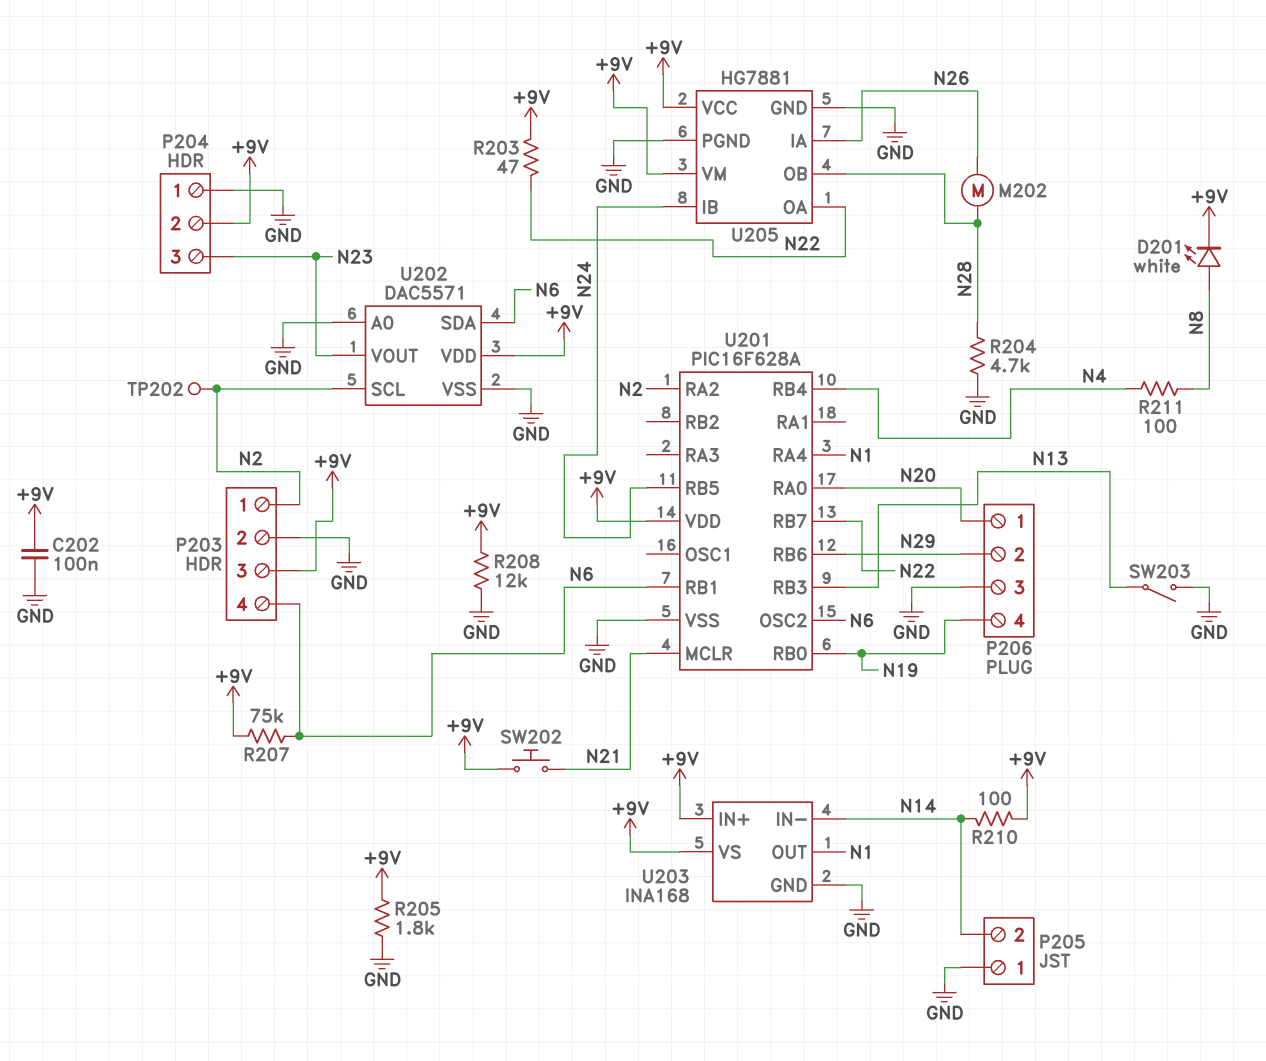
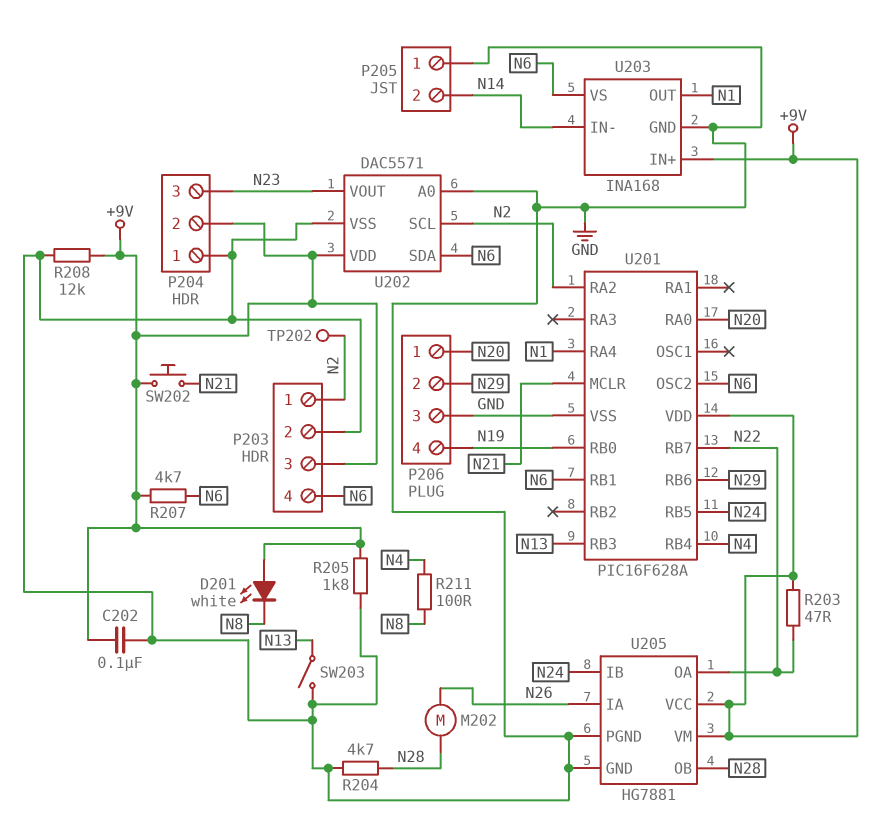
D201: LED white (A N8, K +9V) -> LED white (A +9V, K N8)
R207: 75k (+9V, N6) -> 4.7k (+9V, N6)
R210: 100 (+9V, N14) -> none
U203 pin VS: +9V -> N6

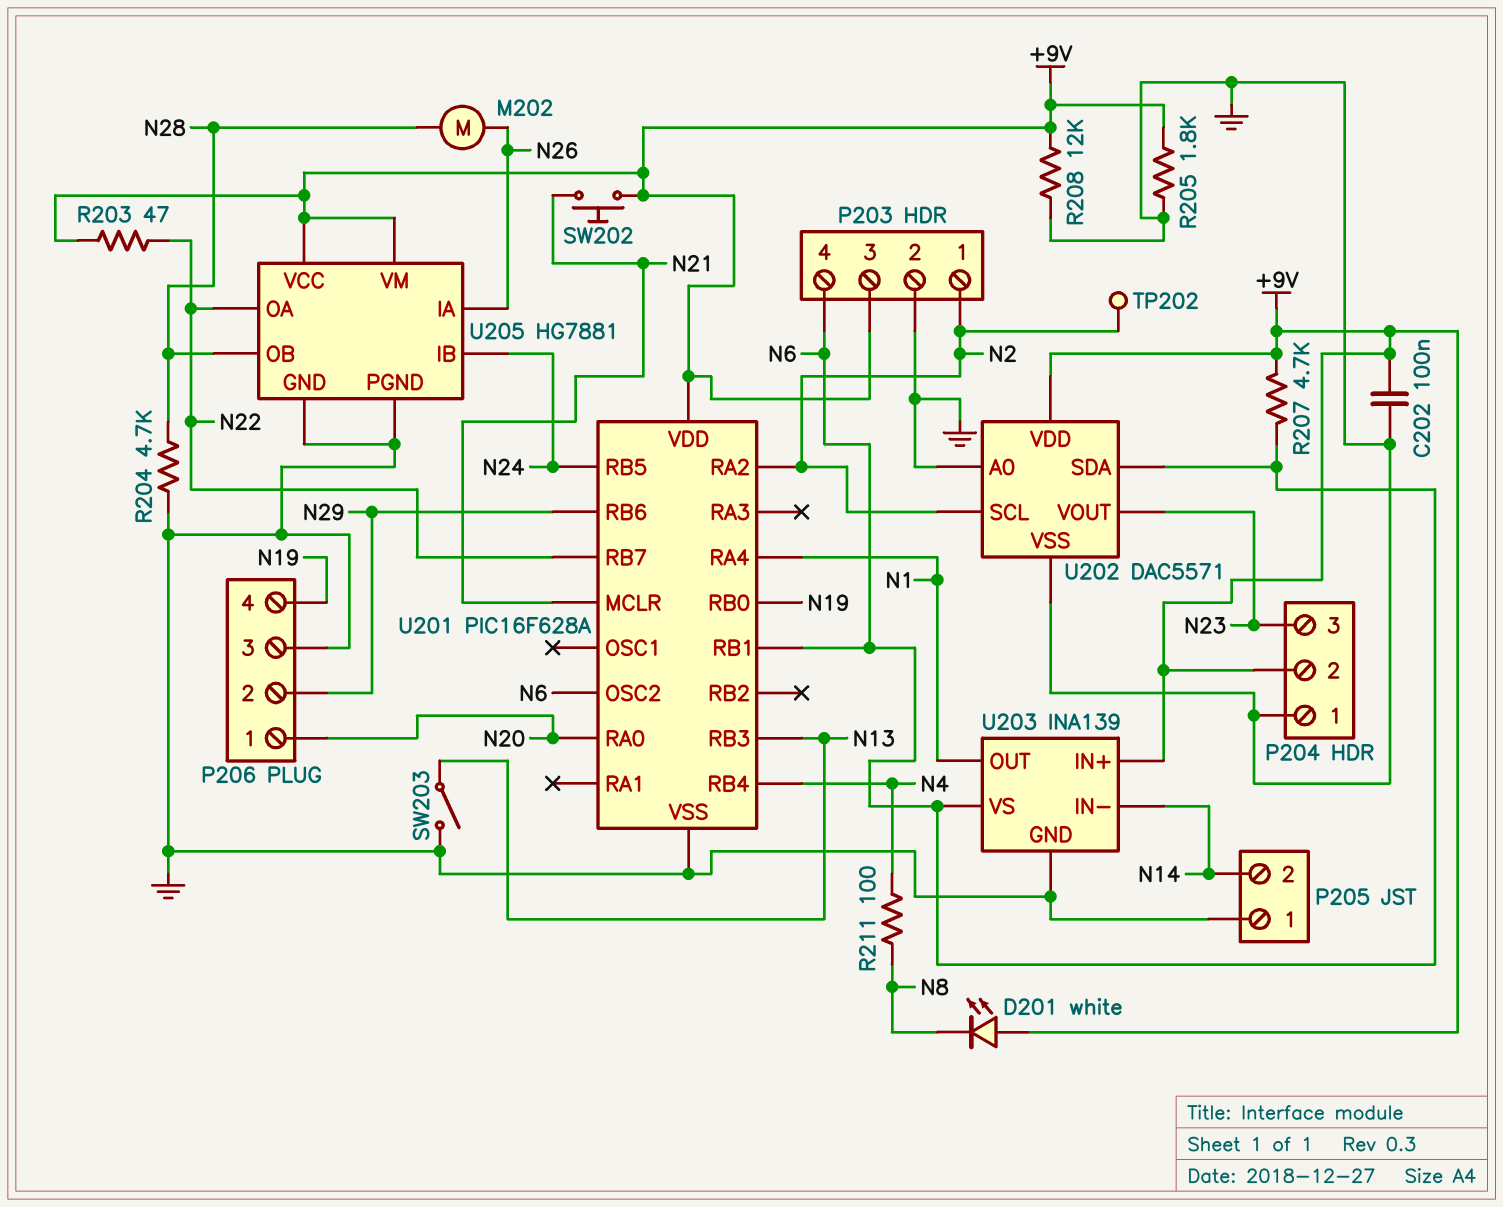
U203: INA168 -> INA139

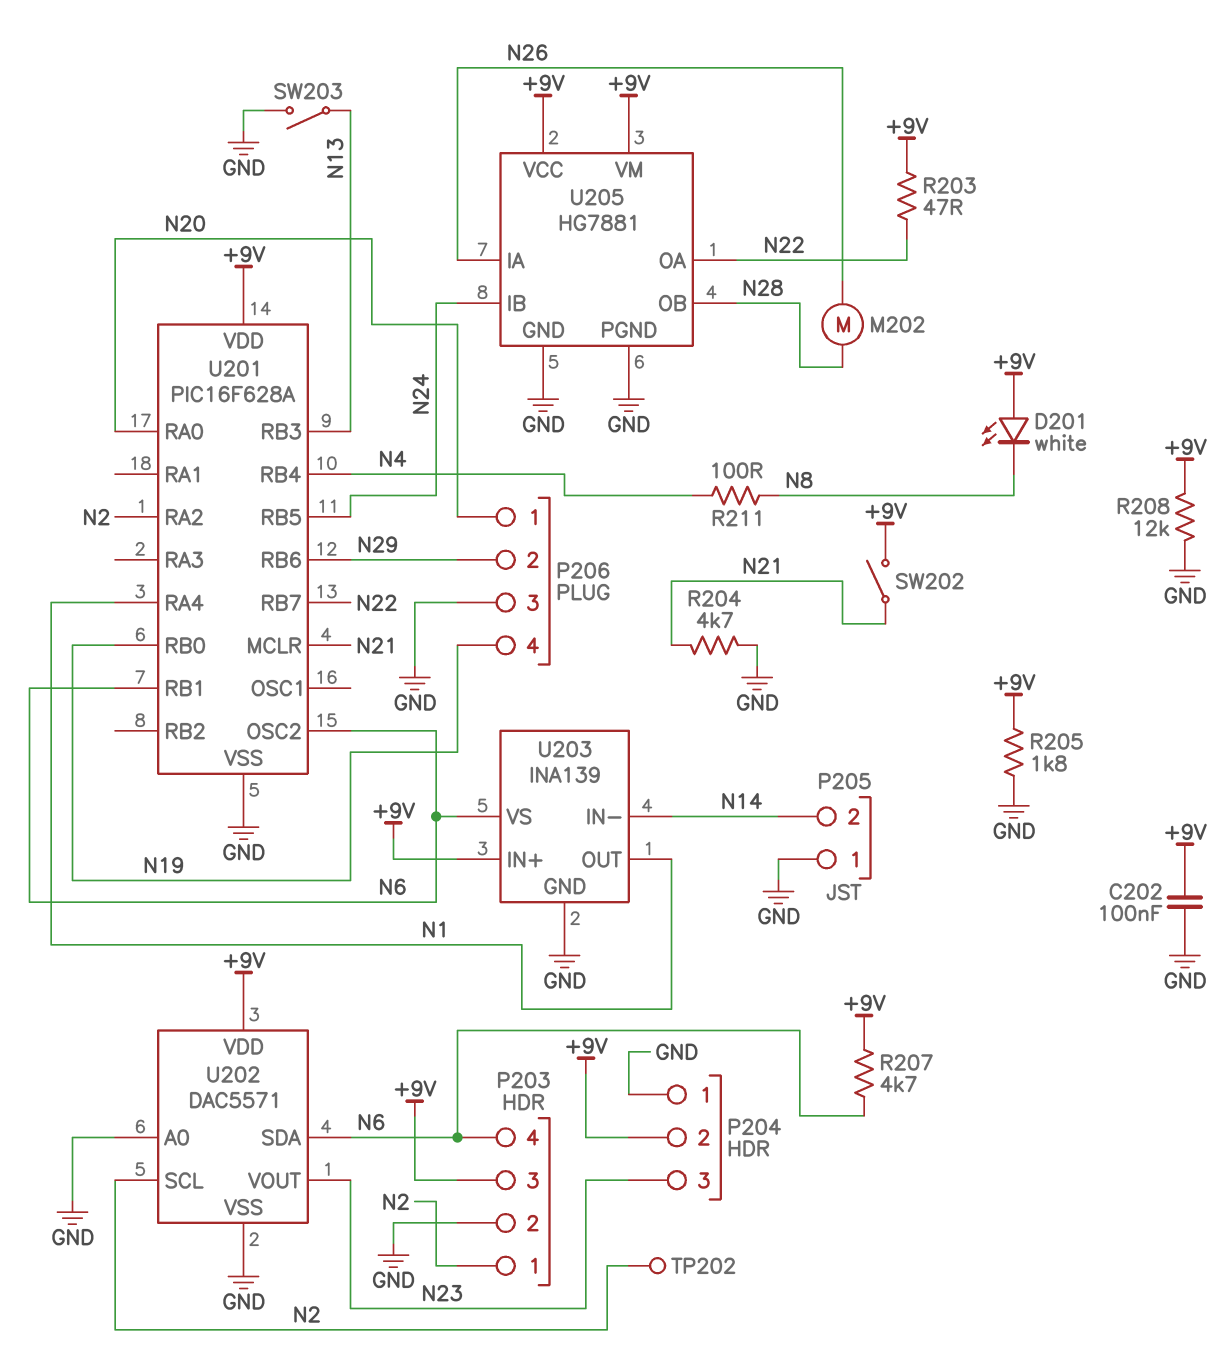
R204: 4.7k (GND, N28) -> 4.7k (GND, N21)
SW202: button (+9V, N21) -> switch (+9V, N21)

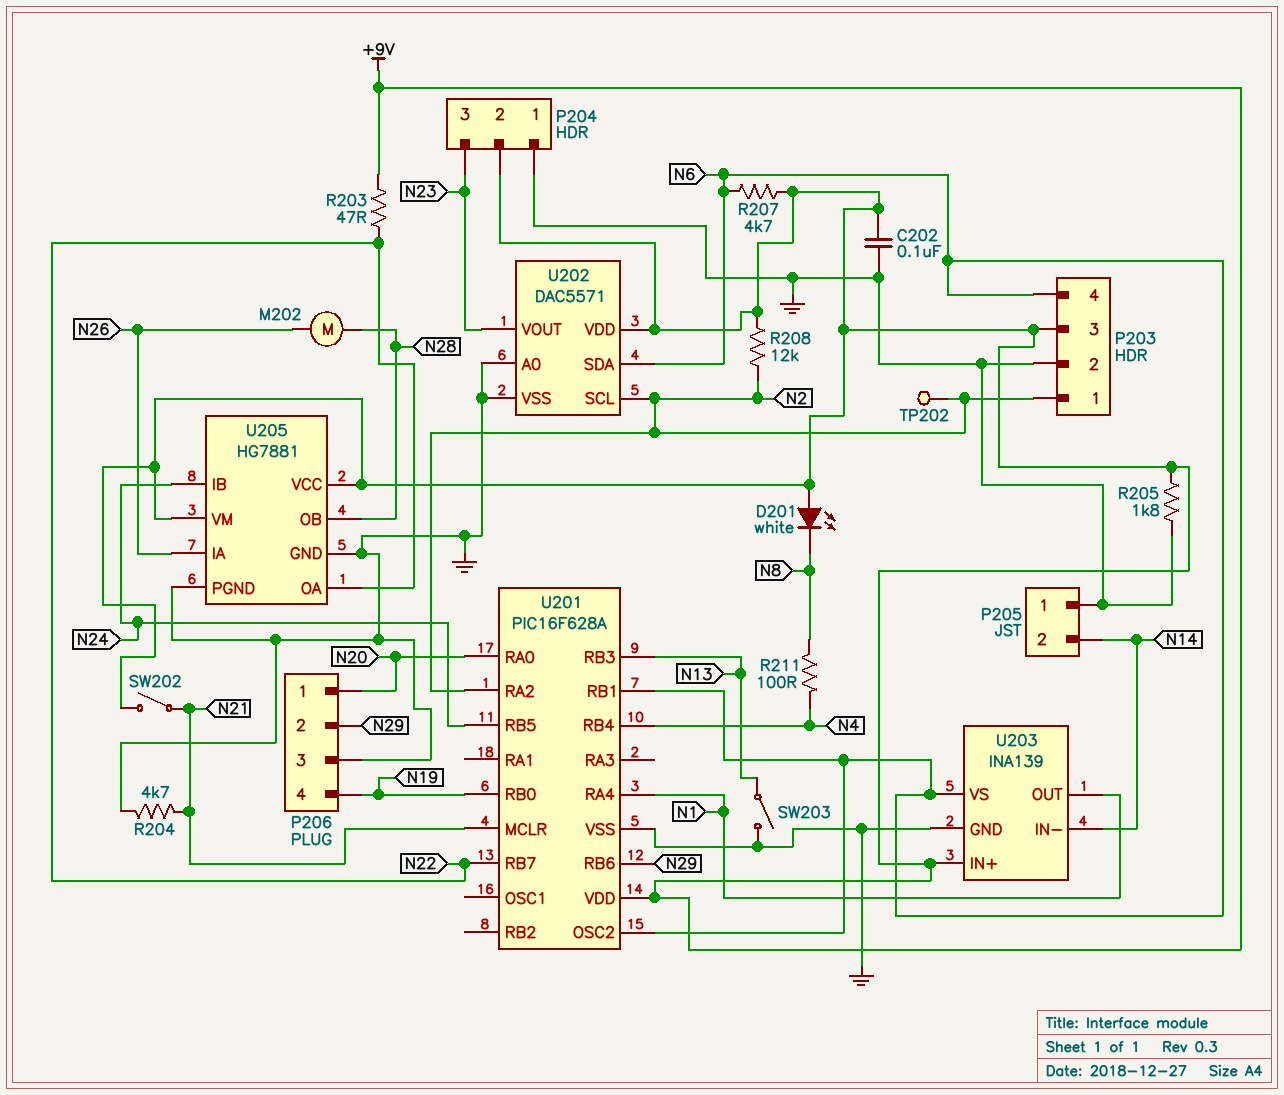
R208: 12k (+9V, GND) -> 12k (+9V, N2)

